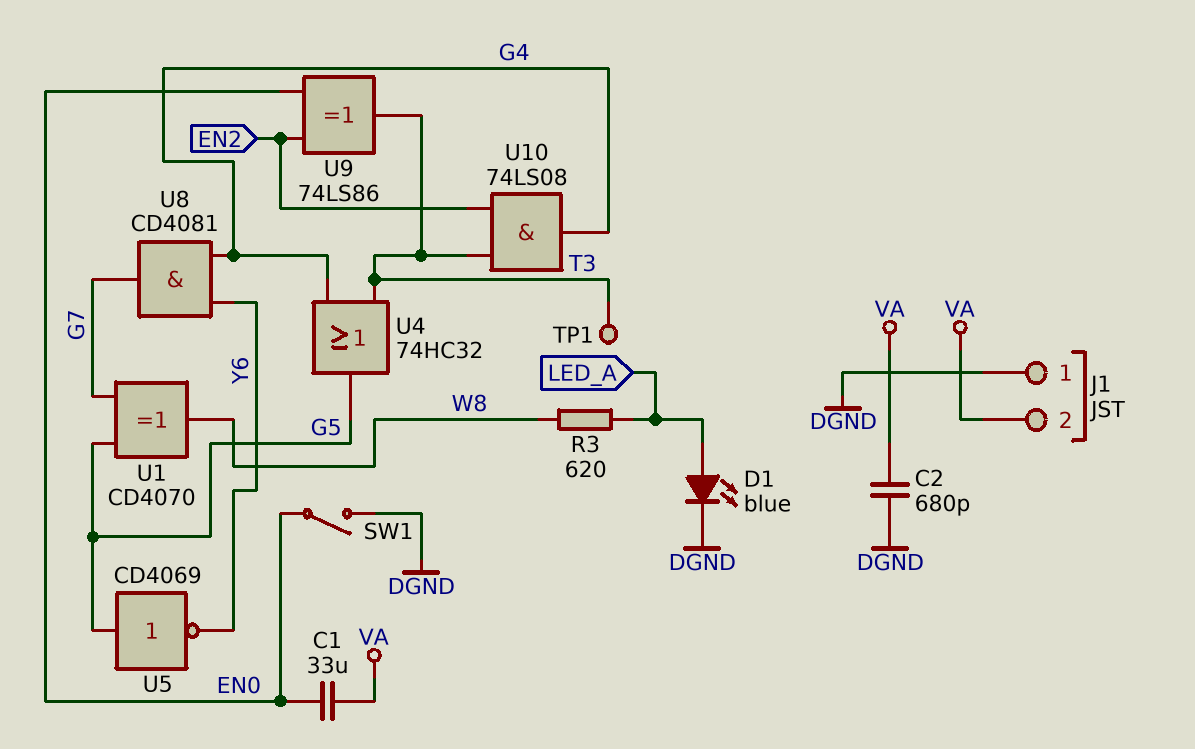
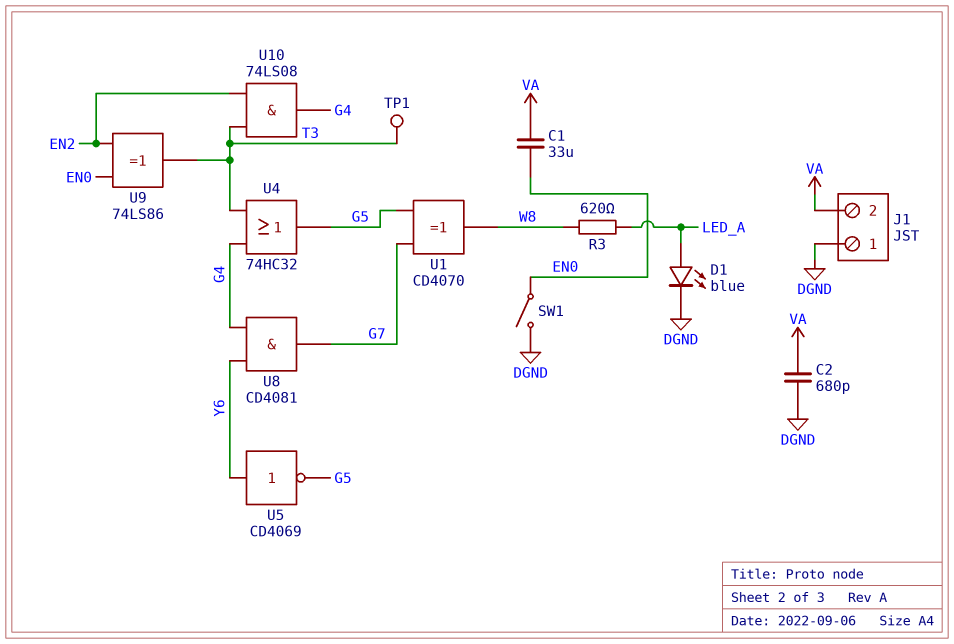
U5: NOT CD4069 (in G5, out Y6) -> NOT CD4069 (in Y6, out G5)

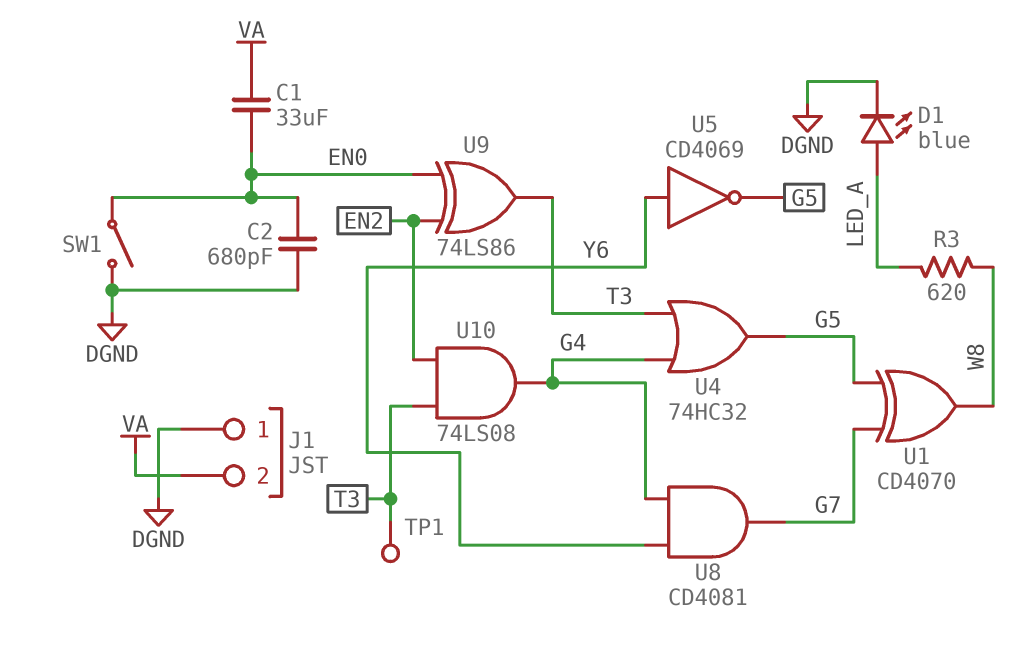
C2: 680pF (DGND, VA) -> 680pF (DGND, EN0)

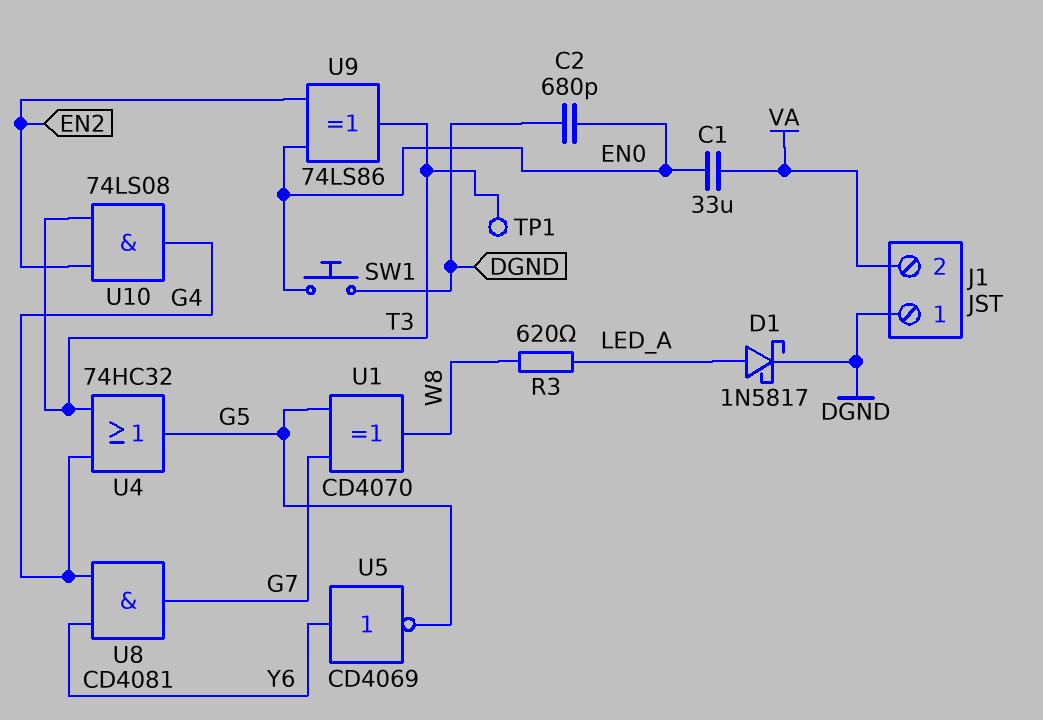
D1: LED blue (A LED_A, K DGND) -> schottky 1N5817 (A LED_A, K DGND)
SW1: switch (DGND, EN0) -> button (DGND, EN0)

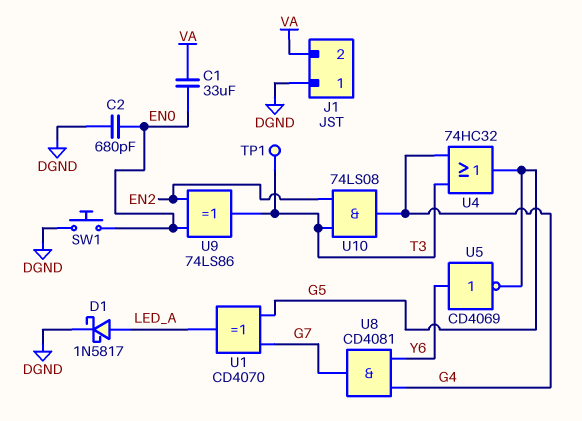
R3: 620 (LED_A, W8) -> none
U1: XOR CD4070 (in G5, in G7, out W8) -> XOR CD4070 (in G5, in G7, out LED_A)

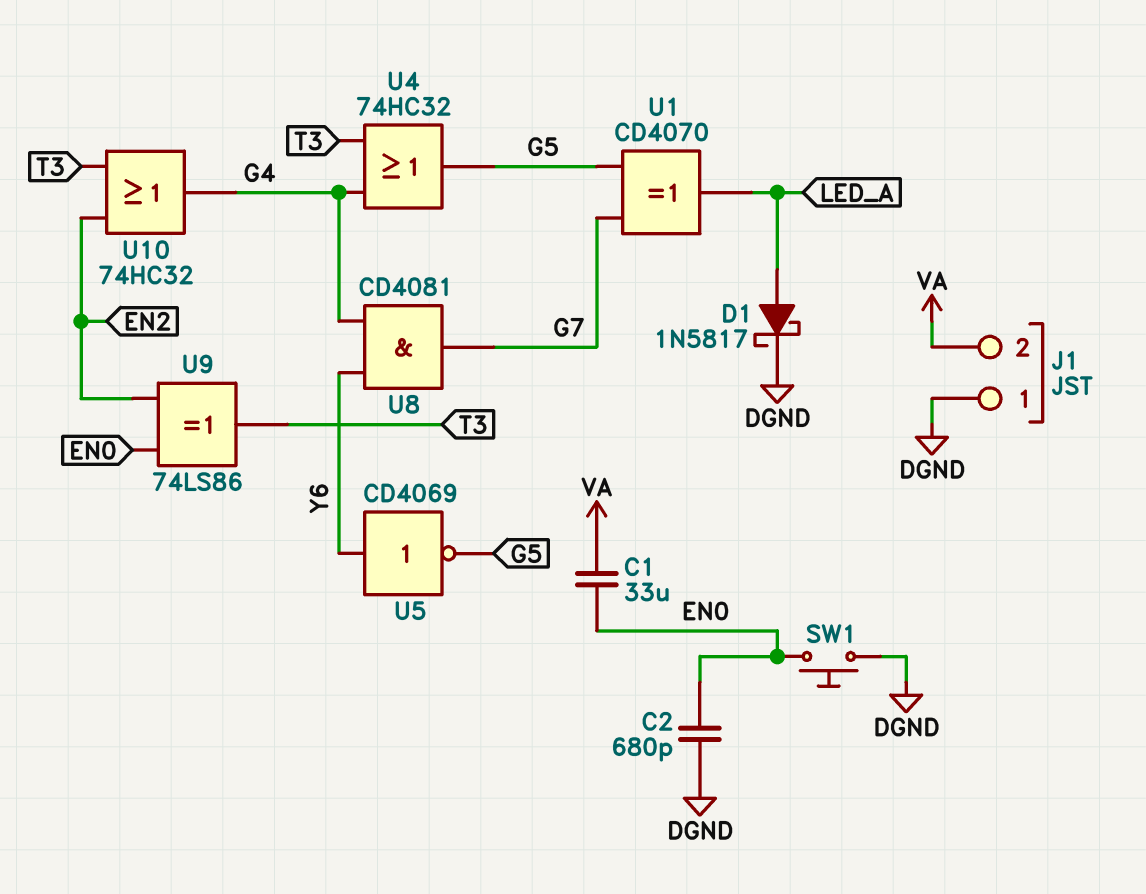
TP1: test point (T3) -> none
U10: AND 74LS08 (in EN2, in T3, out G4) -> OR 74HC32 (in EN2, in T3, out G4)

